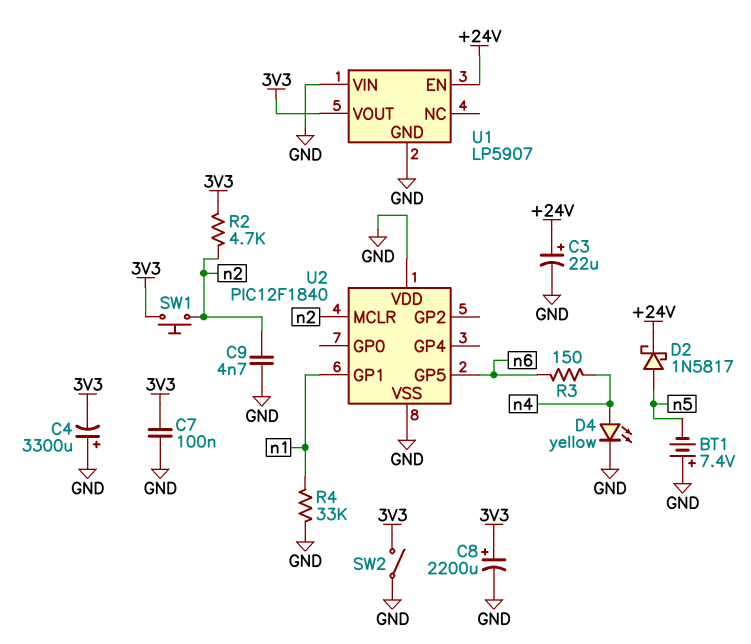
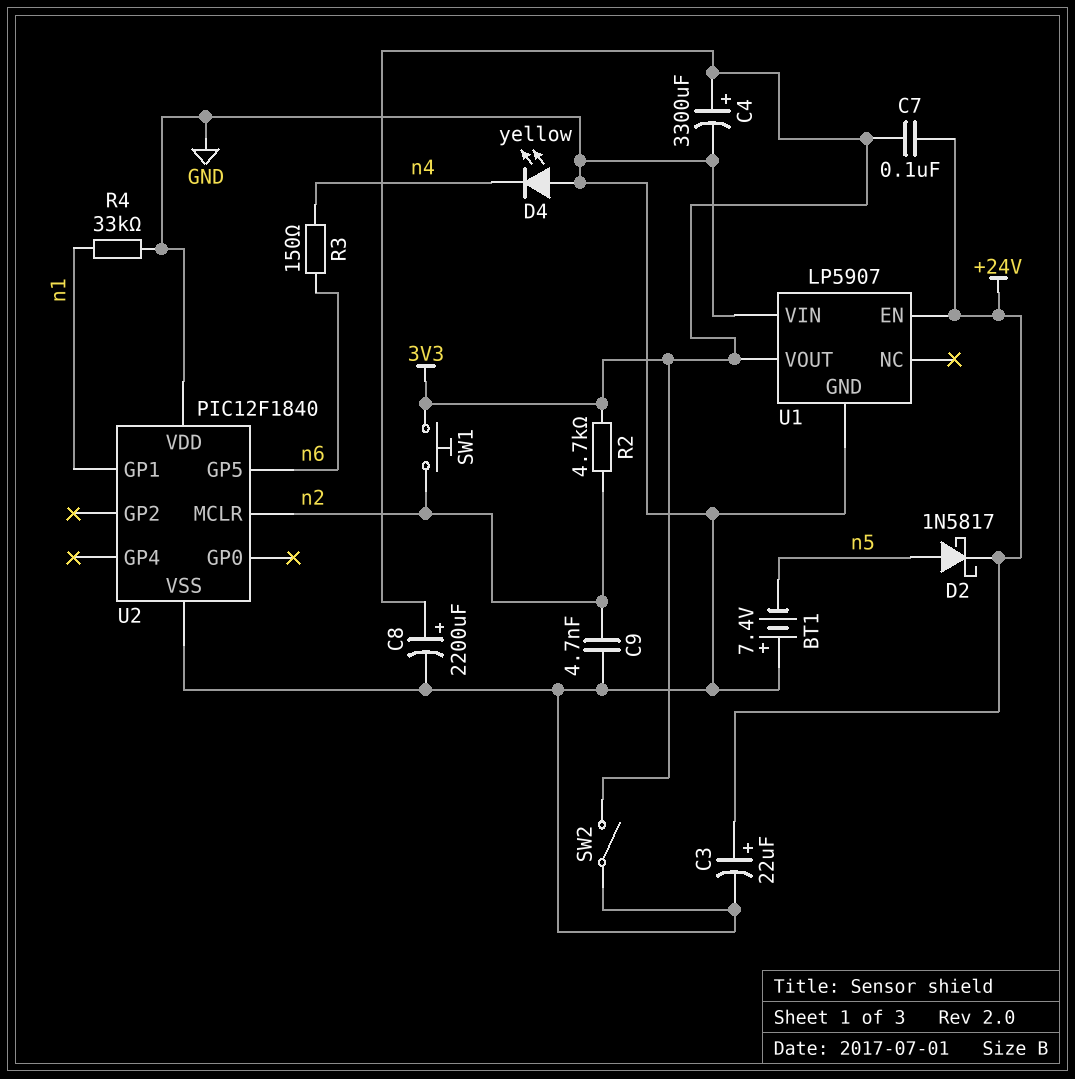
C4: 3300uF (plus GND, minus 3V3) -> 3300uF (plus 3V3, minus GND)
C7: 100nF (3V3, GND) -> 100nF (+24V, 3V3)
D4: LED yellow (A n4, K GND) -> LED yellow (A GND, K n4)

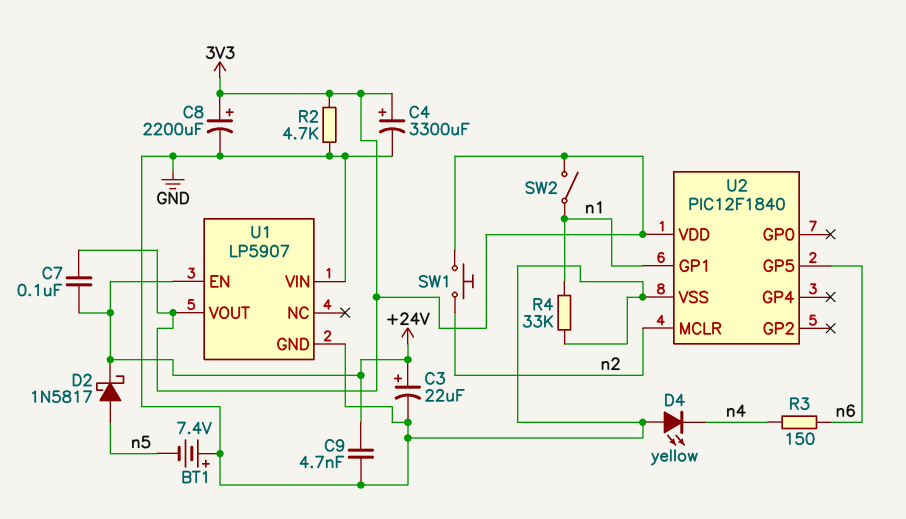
C9: 4.7nF (GND, n2) -> 4.7nF (+24V, GND)
R2: 4.7k (3V3, n2) -> 4.7k (3V3, GND)
SW2: switch (3V3, GND) -> switch (3V3, n1)
U2 pin VDD: GND -> 3V3

